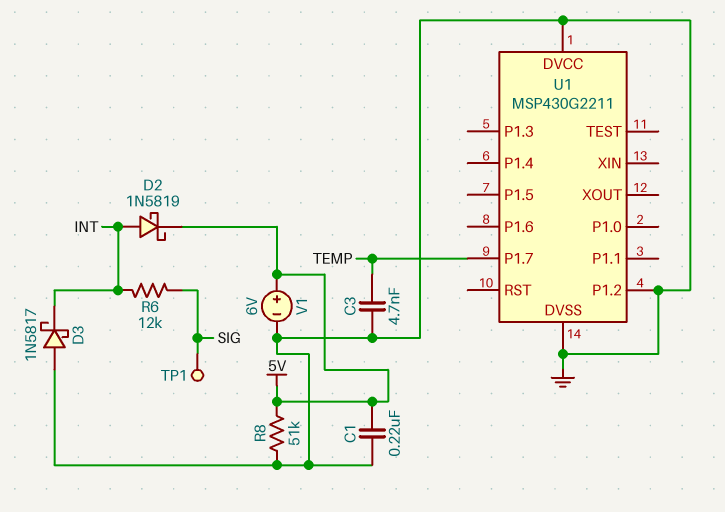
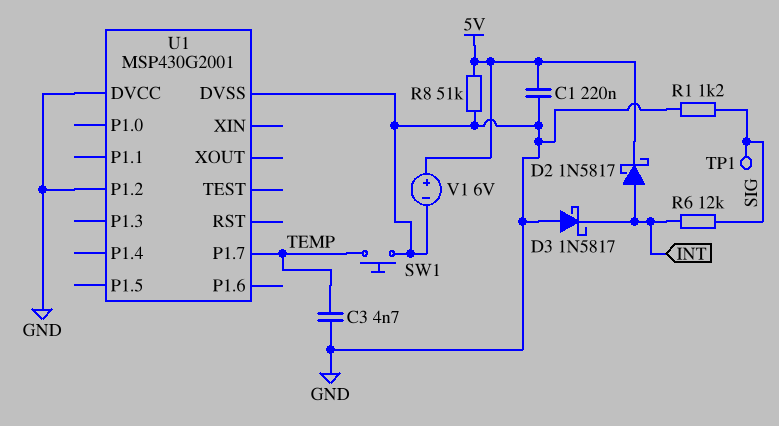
D2: schottky 1N5819 (A INT, K 5V) -> schottky 1N5817 (A INT, K 5V)
R1: none -> 1.2k (GND, SIG)
SW1: none -> button (GND, TEMP)
U1: MSP430G2211 -> MSP430G2001

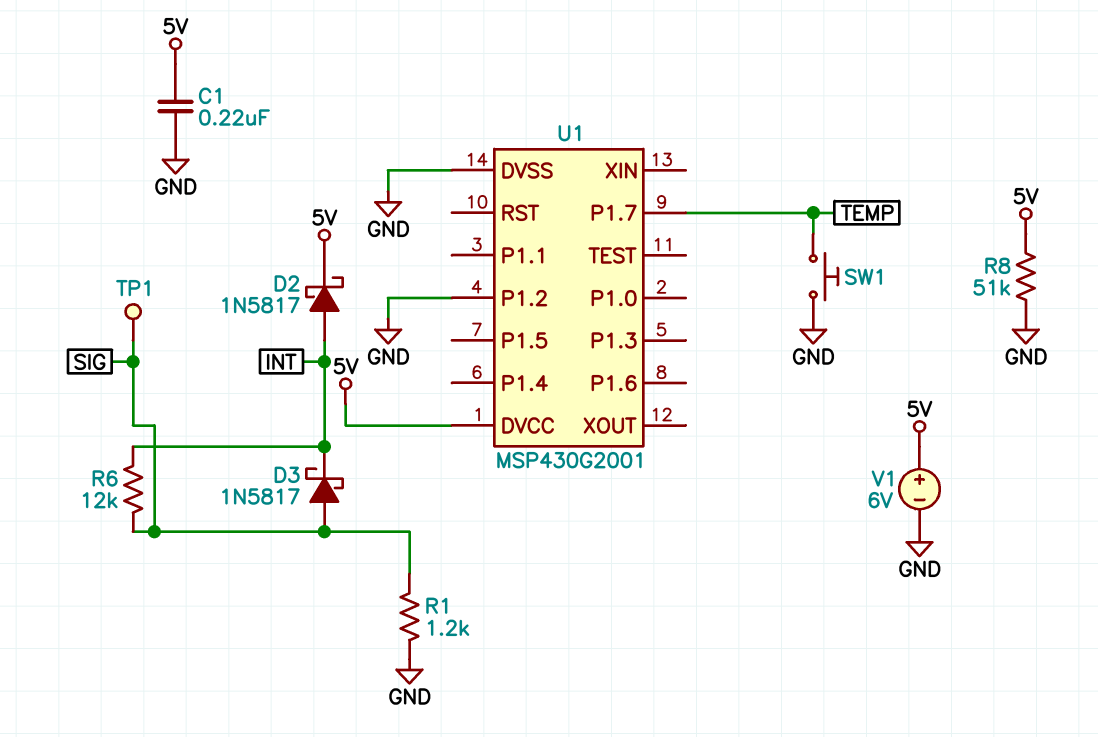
C3: 4.7nF (GND, TEMP) -> none
D3: schottky 1N5817 (A GND, K INT) -> schottky 1N5817 (A SIG, K INT)
U1 pin DVCC: GND -> 5V

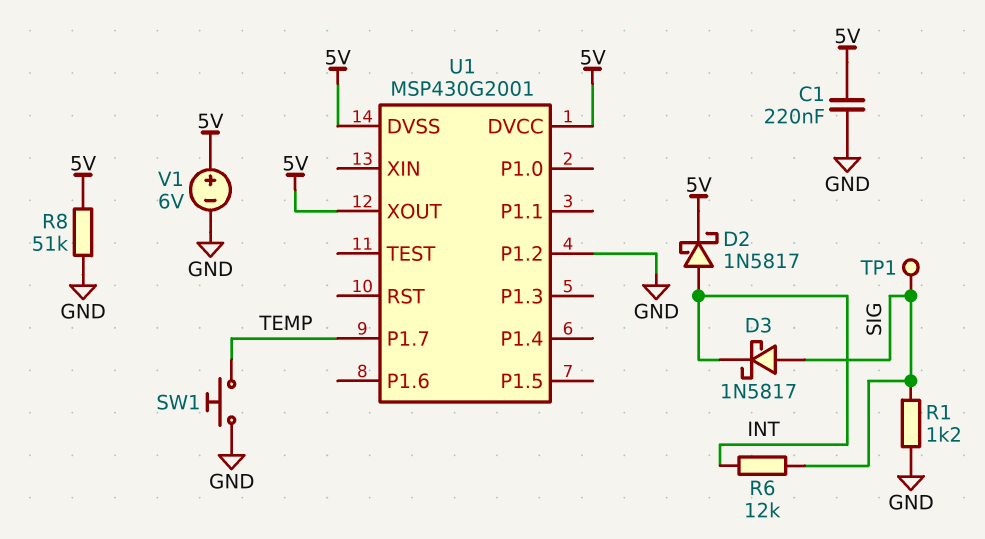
U1 pin DVSS: GND -> 5V
U1 pin XOUT: none -> 5V

